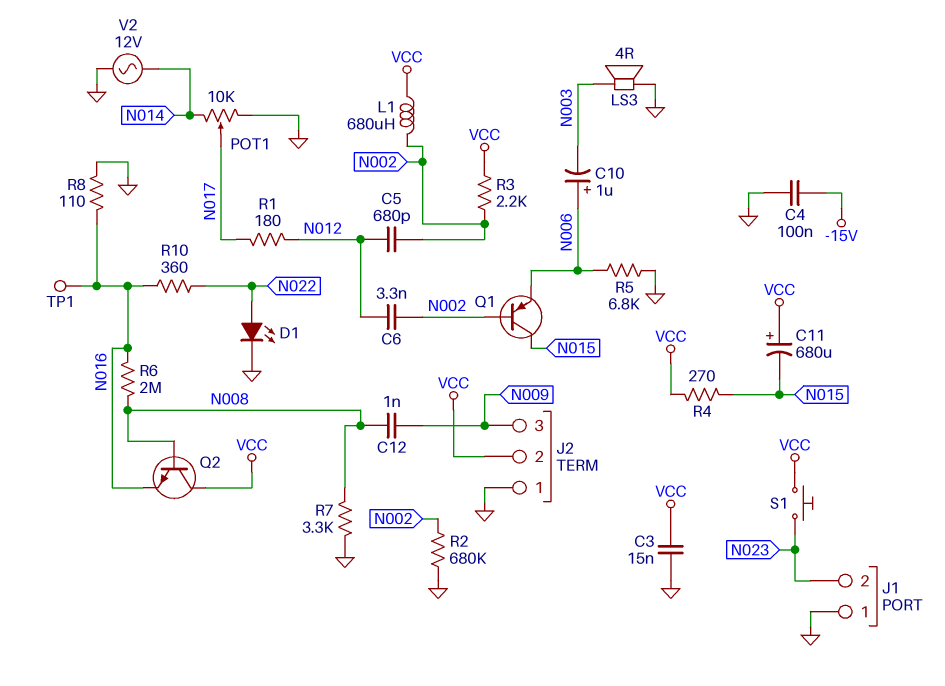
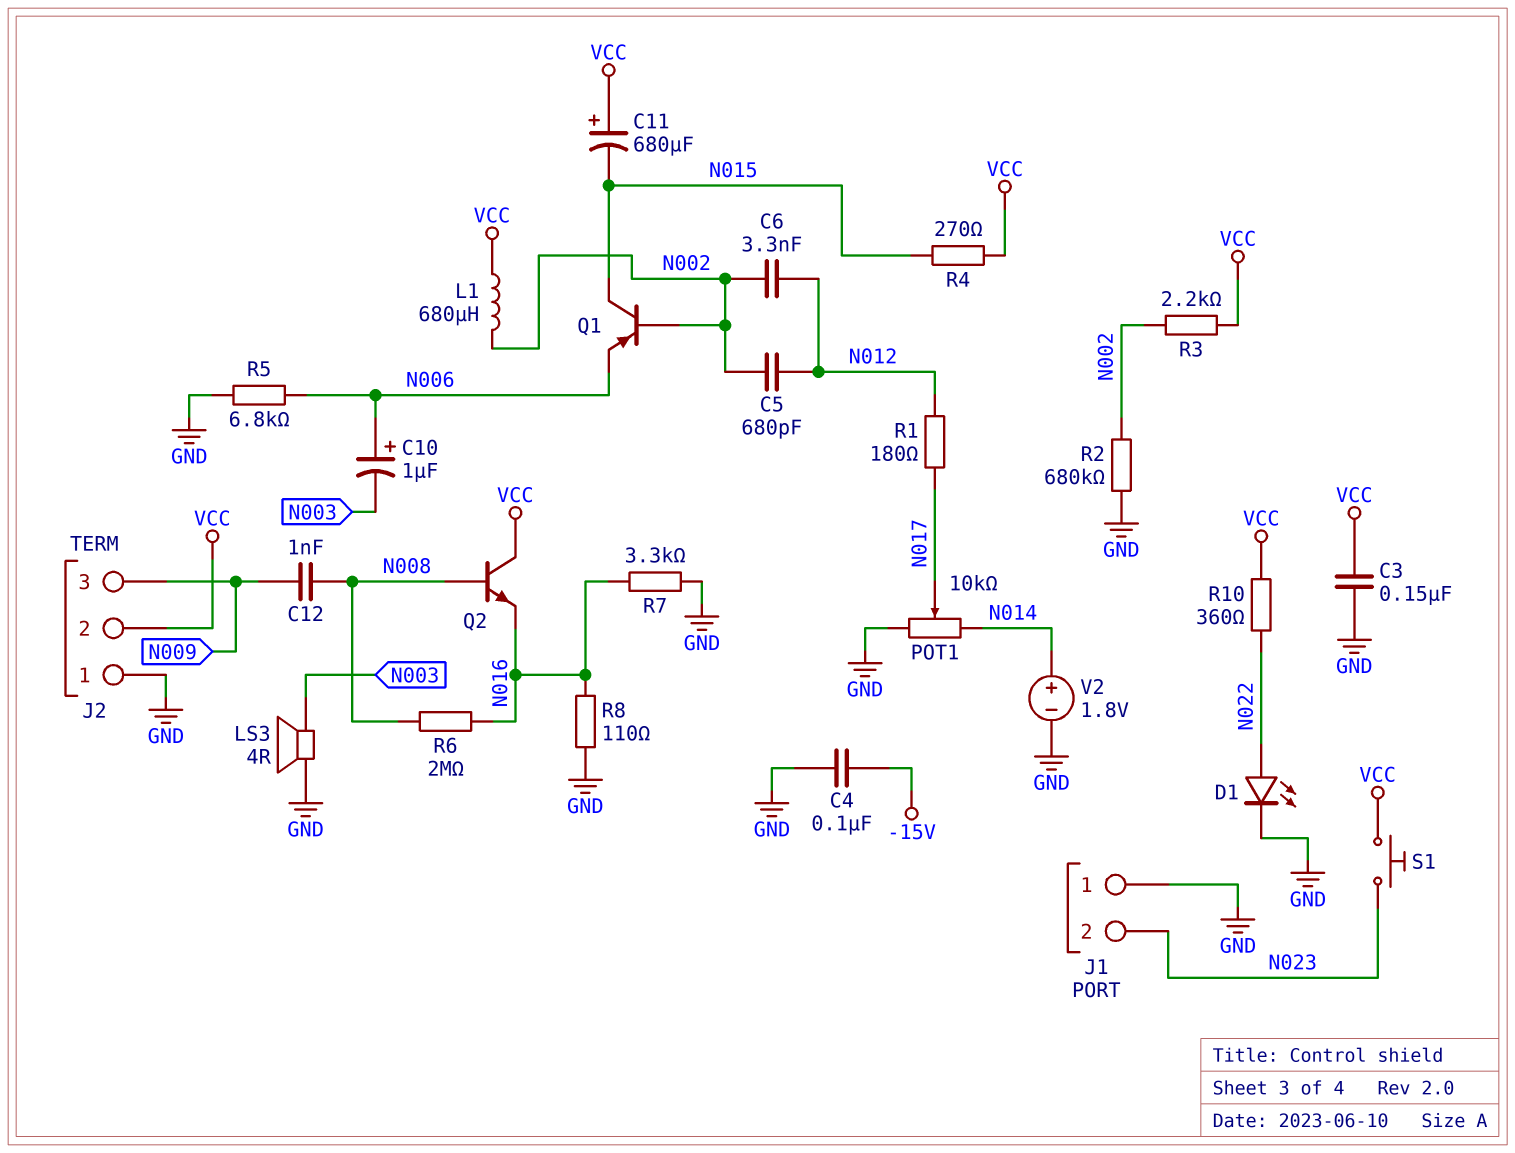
C3: 15nF (GND, VCC) -> 150nF (GND, VCC)
R7: 3.3k (GND, N008) -> 3.3k (GND, N016)
R10: 360 (N016, N022) -> 360 (N022, VCC)
TP1: test point (N016) -> none
V2: AC 12V (GND, N014) -> 1.8V (plus N014, minus GND)

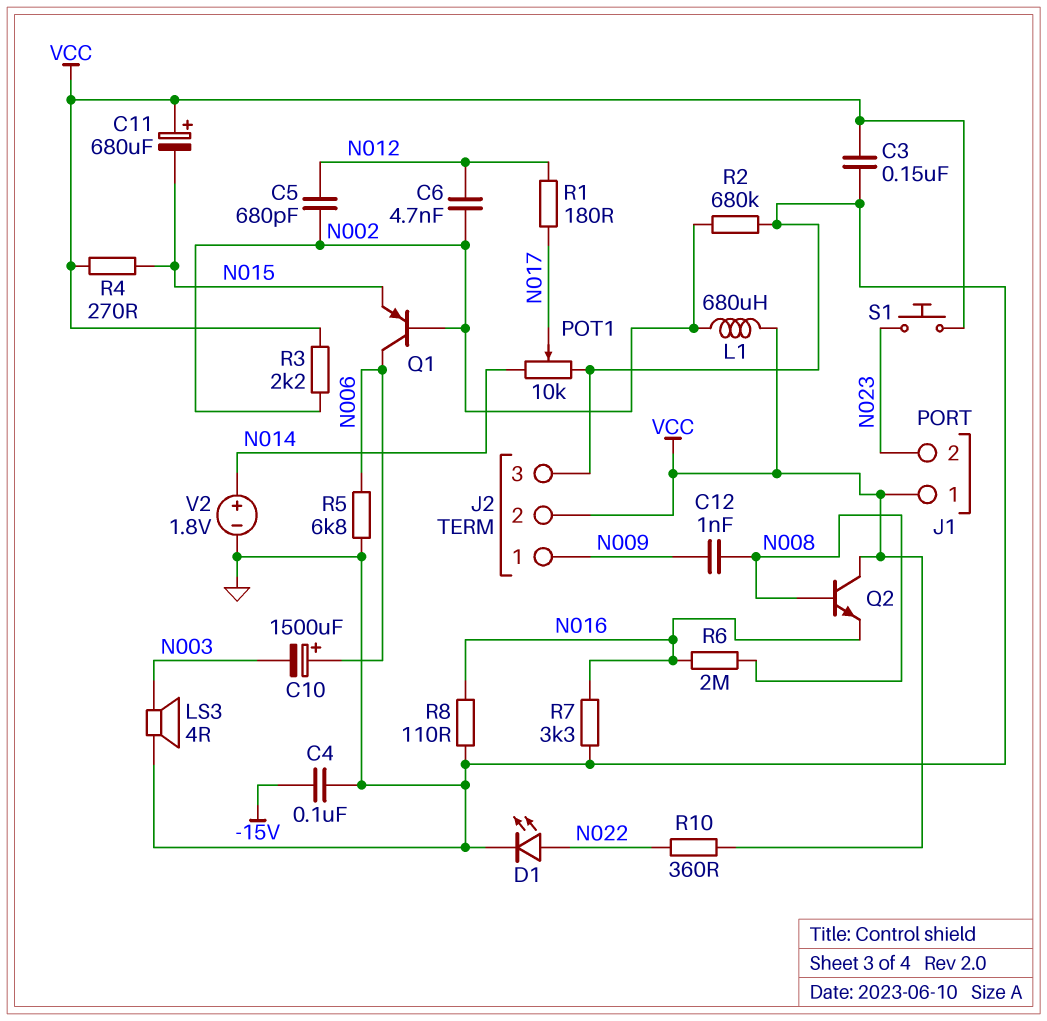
C6: 3.3nF (N002, N012) -> 4.7nF (N002, N012)
C10: 1uF (plus N006, minus N003) -> 1500uF (plus N006, minus N003)
J1 pin 1: GND -> VCC
J2 pin 1: GND -> N009
J2 pin 3: N009 -> GND
Q1: PNP (B N002, C N015, E N006) -> PNP (B N002, C N006, E N015)

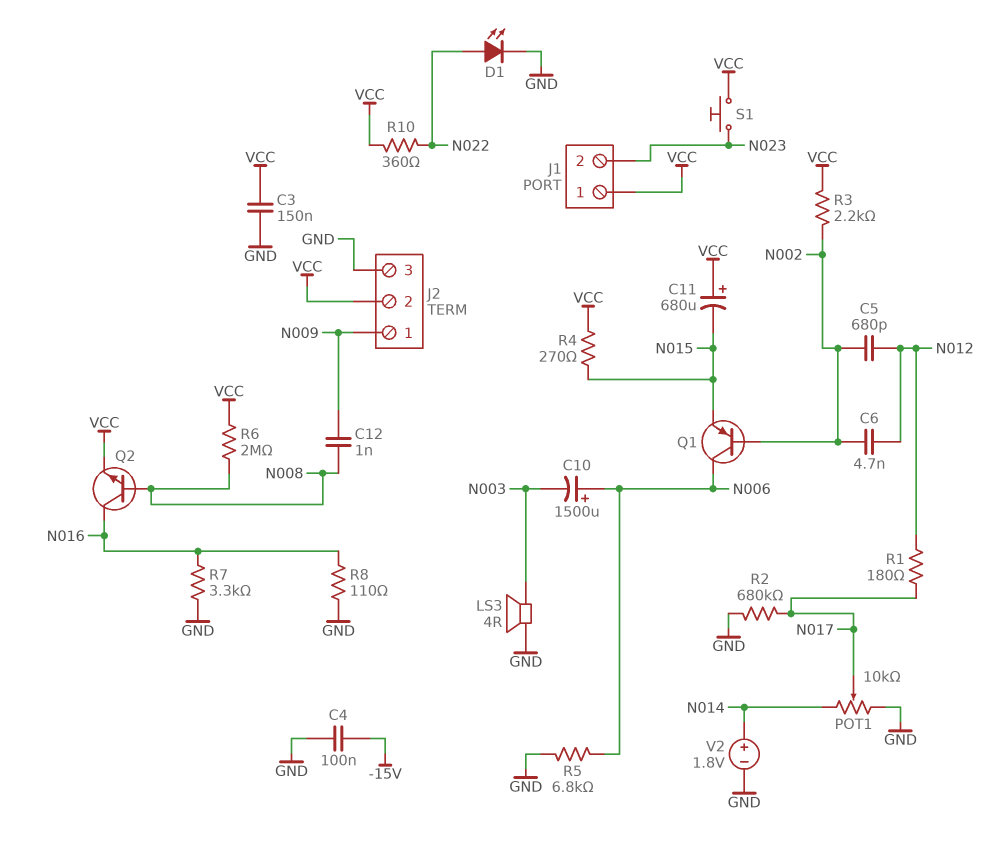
L1: 680uH (N002, VCC) -> none
Q2: NPN (B N008, C VCC, E N016) -> NPN (B N008, C N016, E VCC)
R2: 680k (GND, N002) -> 680k (GND, N017)
R6: 2M (N008, N016) -> 2M (N008, VCC)

